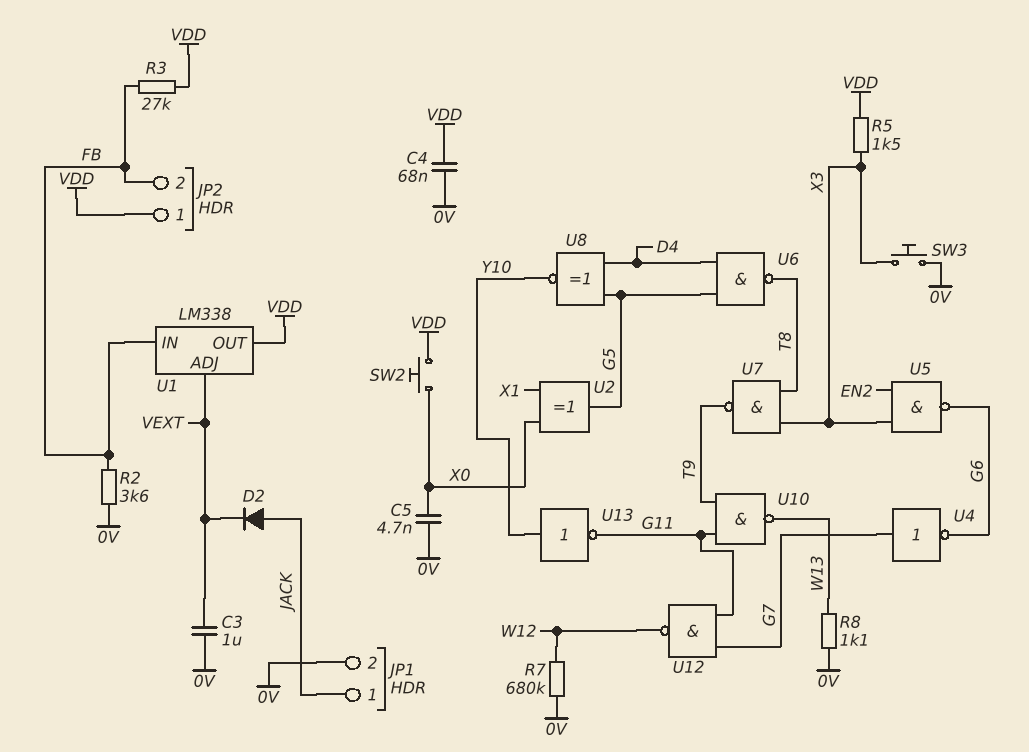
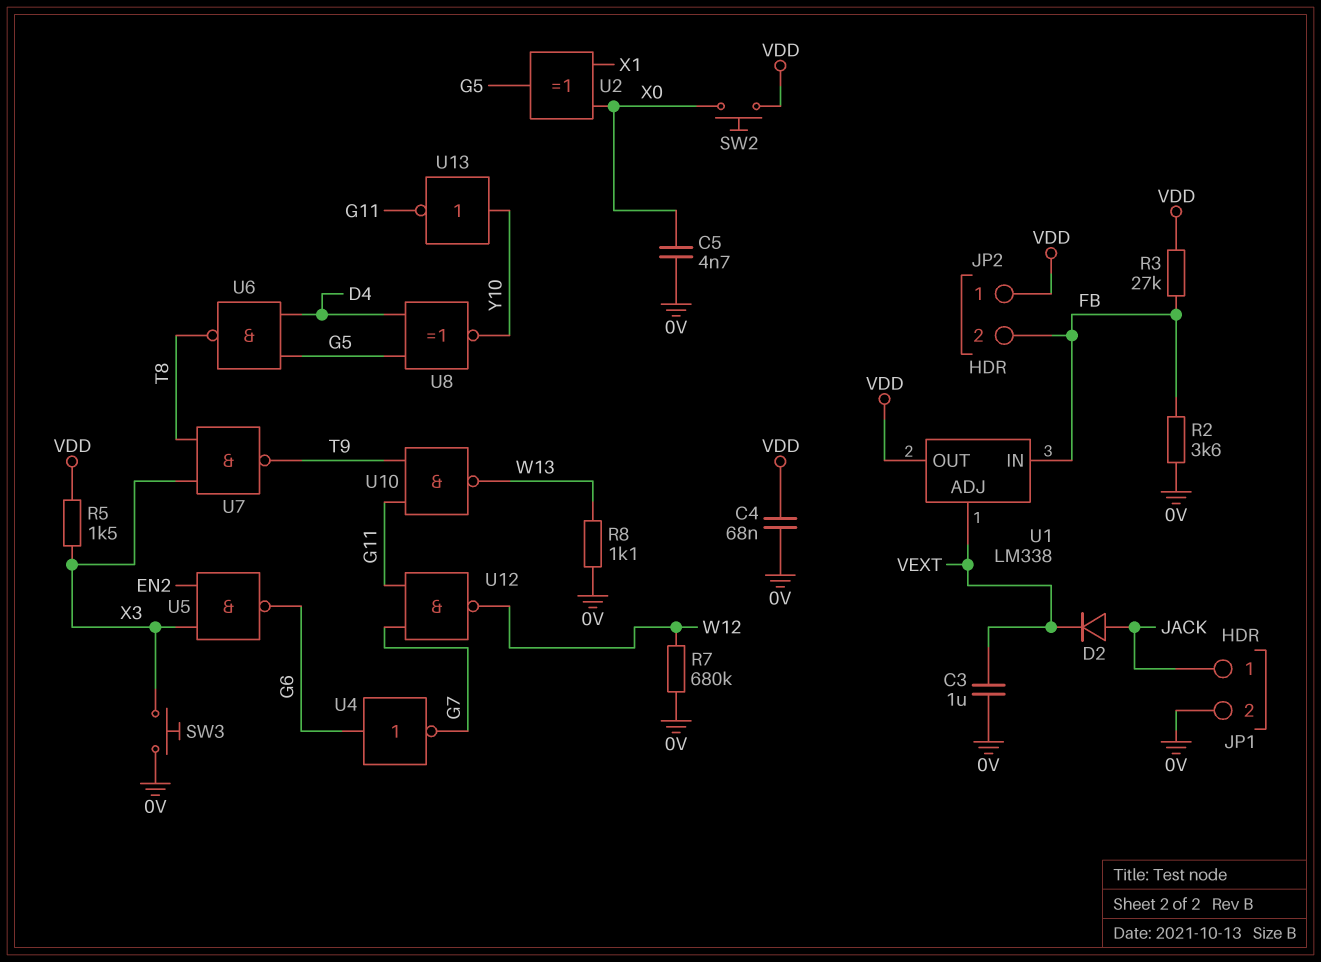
U4: NOT (in G7, out G6) -> NOT (in G6, out G7)

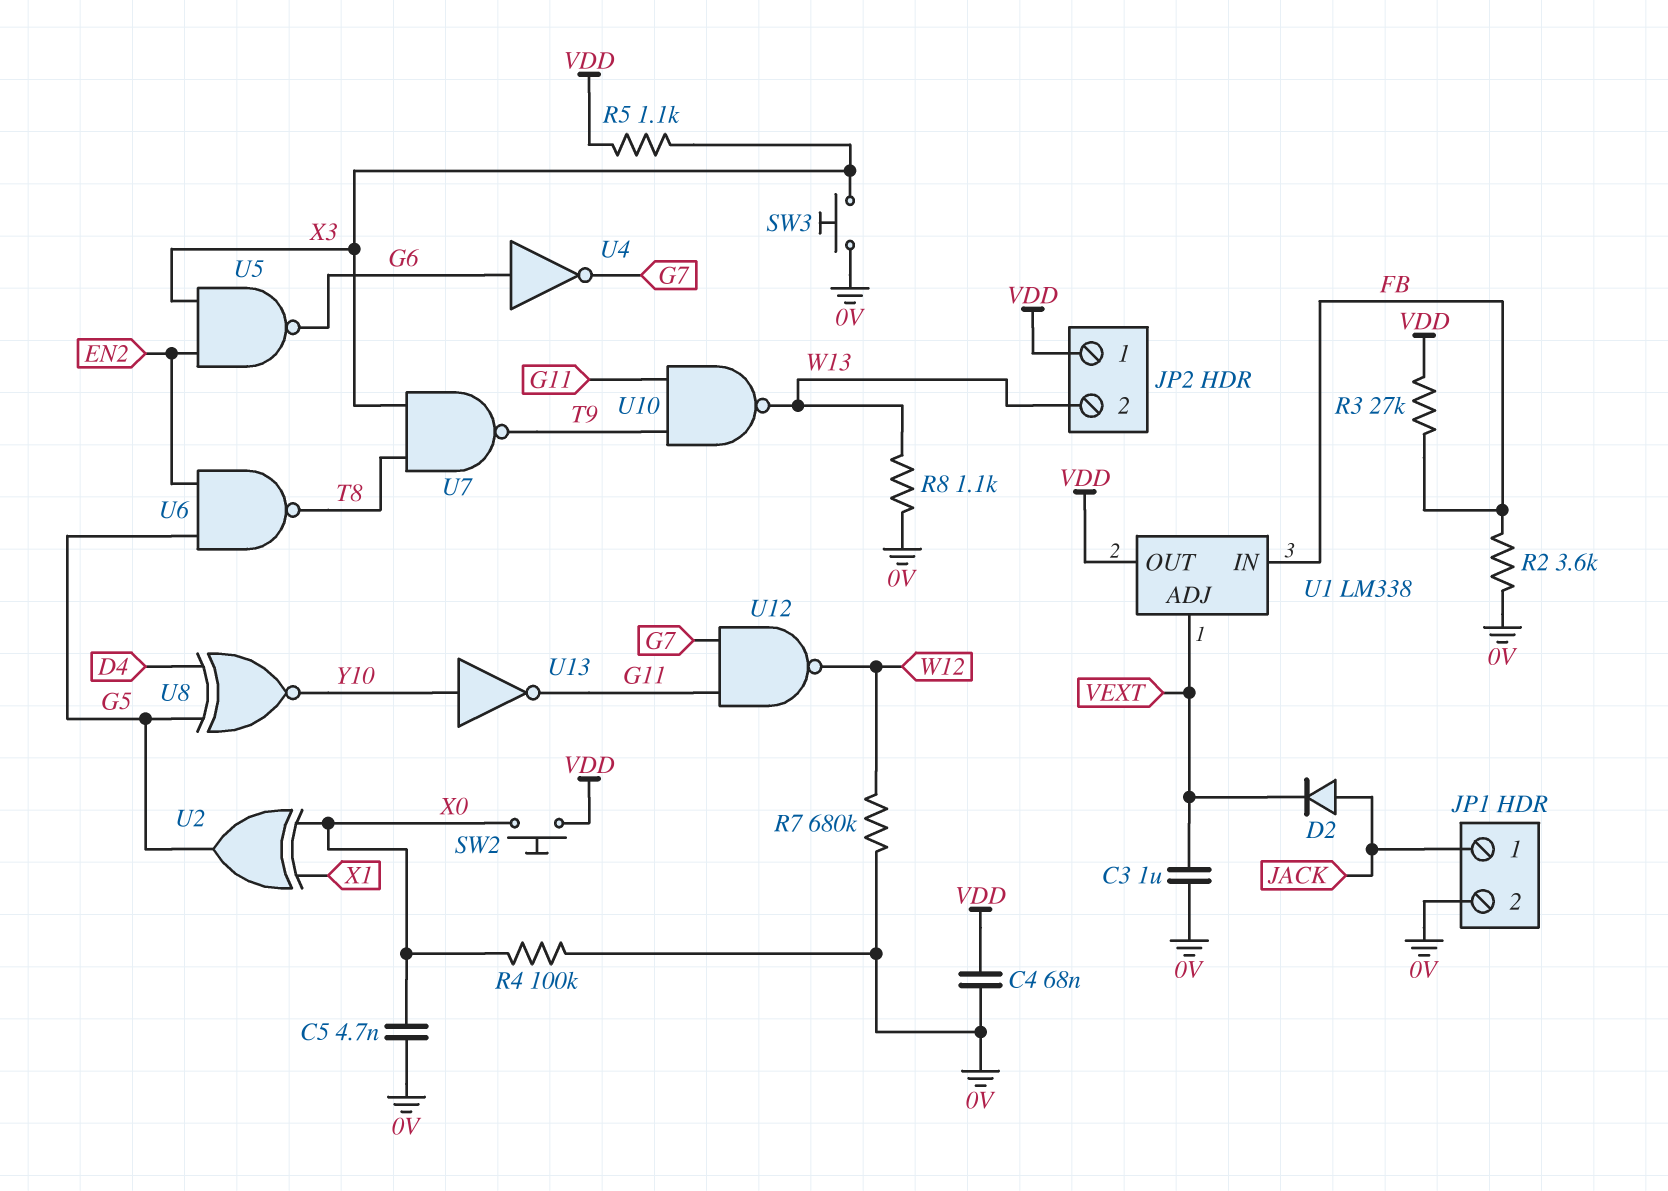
JP2 pin 2: FB -> W13
R4: none -> 100k (0V, X0)
R5: 1.5k (VDD, X3) -> 1.1k (VDD, X3)
U6: NAND (in D4, in G5, out T8) -> NAND (in EN2, in G5, out T8)

